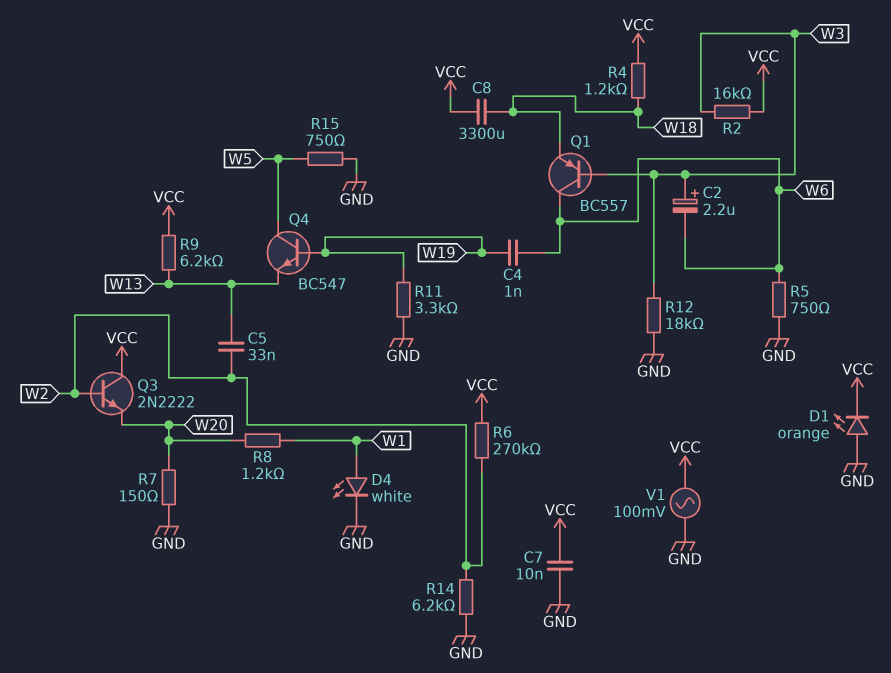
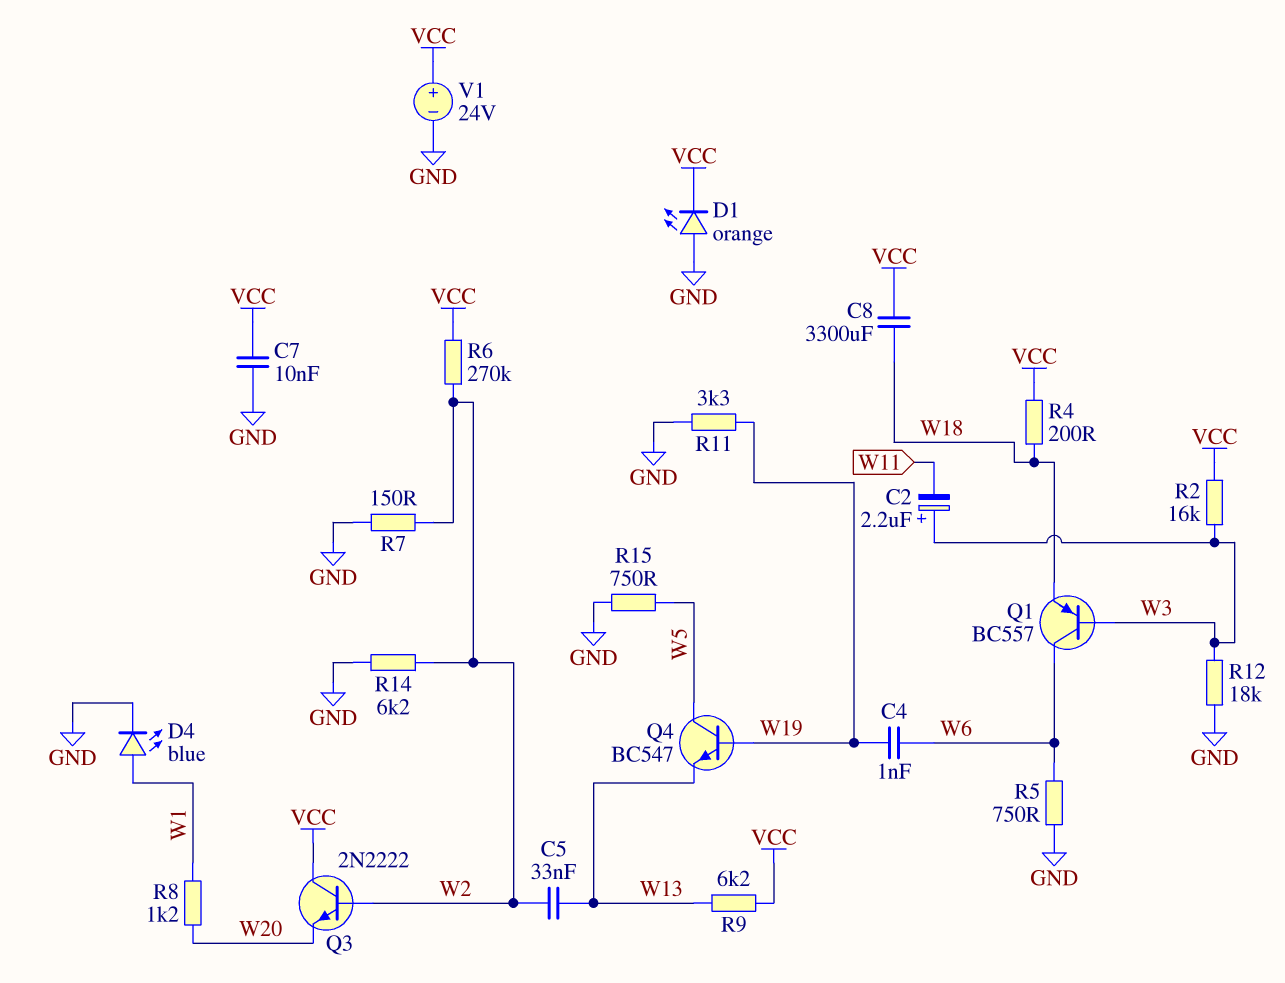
C2: 2.2uF (plus W3, minus W6) -> 2.2uF (plus W3, minus W11)
D4: LED white (A W1, K GND) -> LED blue (A W1, K GND)
R4: 1.2k (VCC, W18) -> 200 (VCC, W18)
R7: 150 (GND, W20) -> 150 (GND, W2)
V1: AC 100mV (GND, VCC) -> 24V (plus VCC, minus GND)

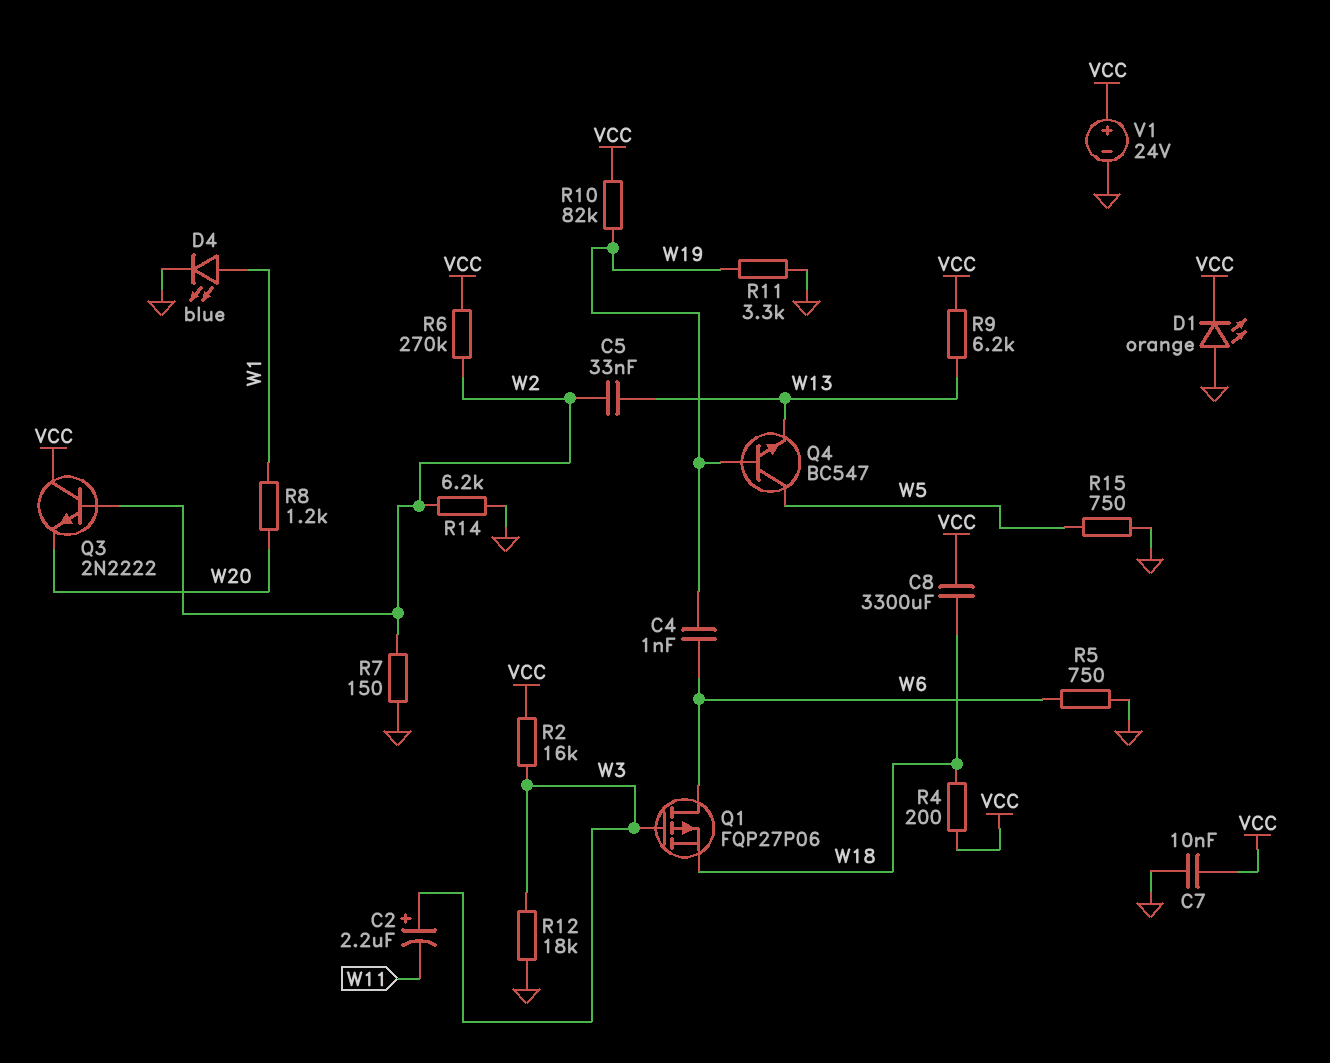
Q1: PNP BC557 (B W3, C W6, E W18) -> PMOS FQP27P06 (G W3, D W6, S W18)
R10: none -> 82k (VCC, W19)

